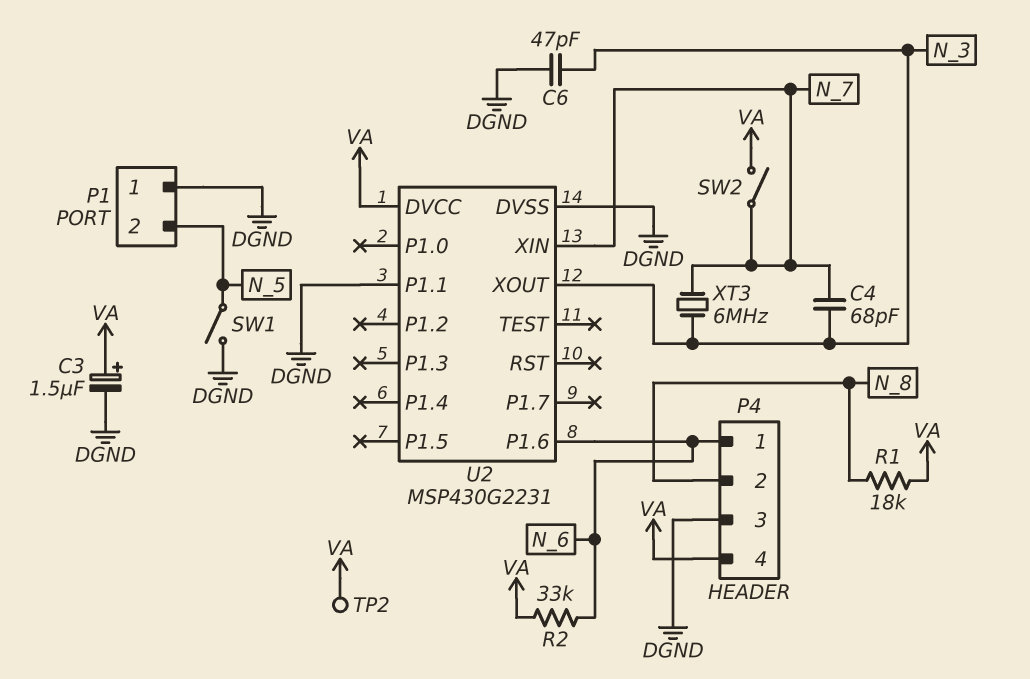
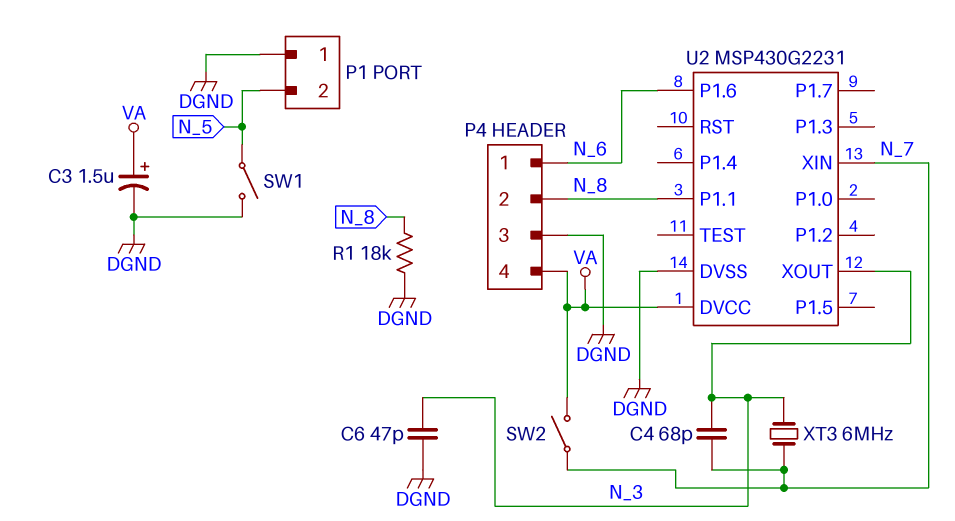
R1: 18k (N_8, VA) -> 18k (DGND, N_8)
R2: 33k (N_6, VA) -> none
TP2: test point (VA) -> none
U2 pin P1.1: DGND -> N_8

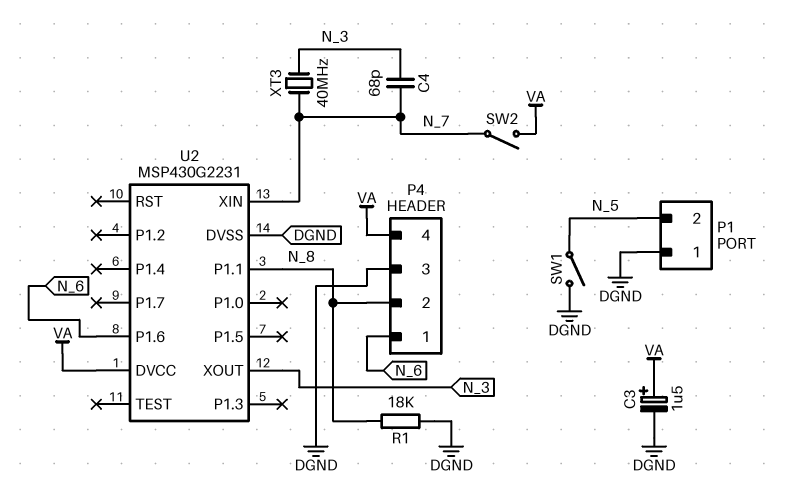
C6: 47pF (DGND, N_3) -> none
XT3: 6MHz (N_3, N_7) -> 40MHz (N_3, N_7)

